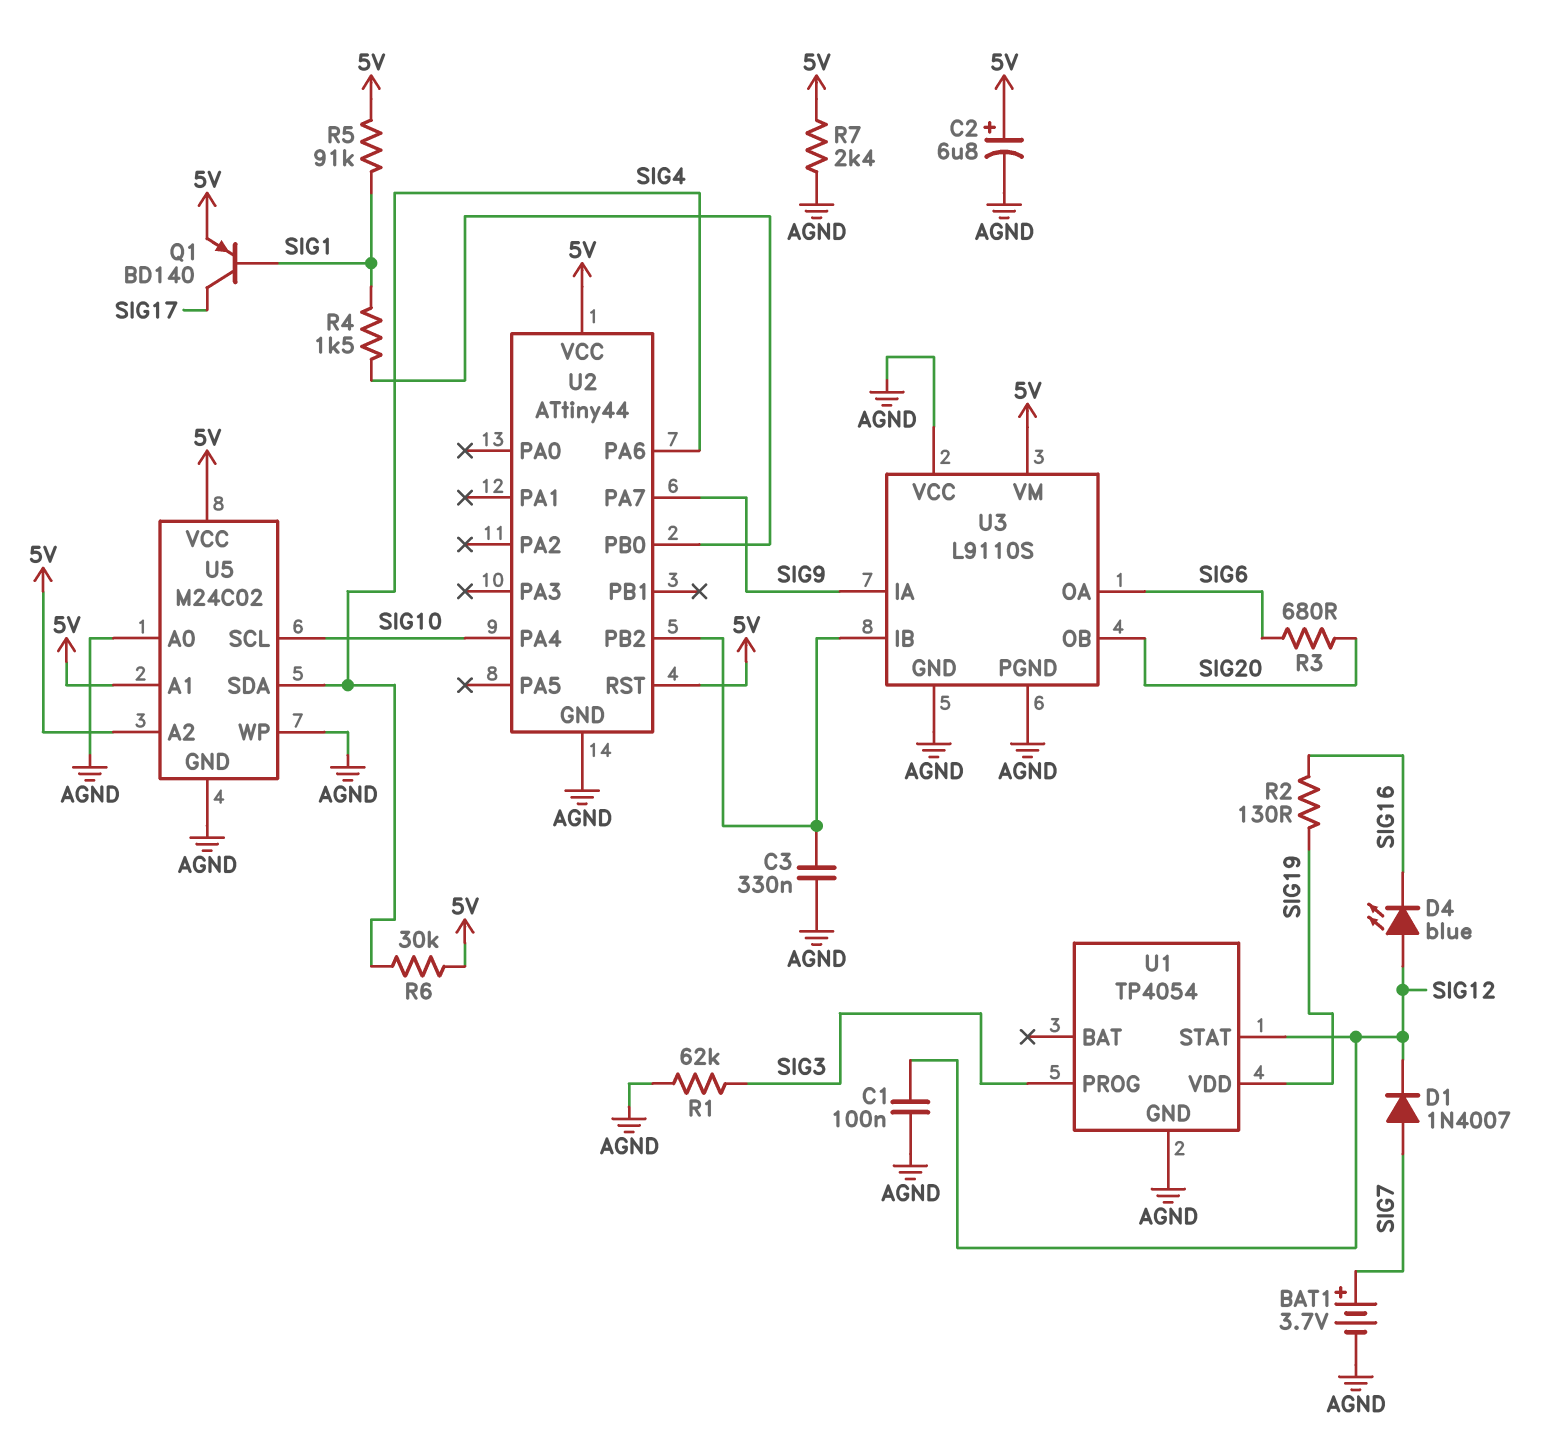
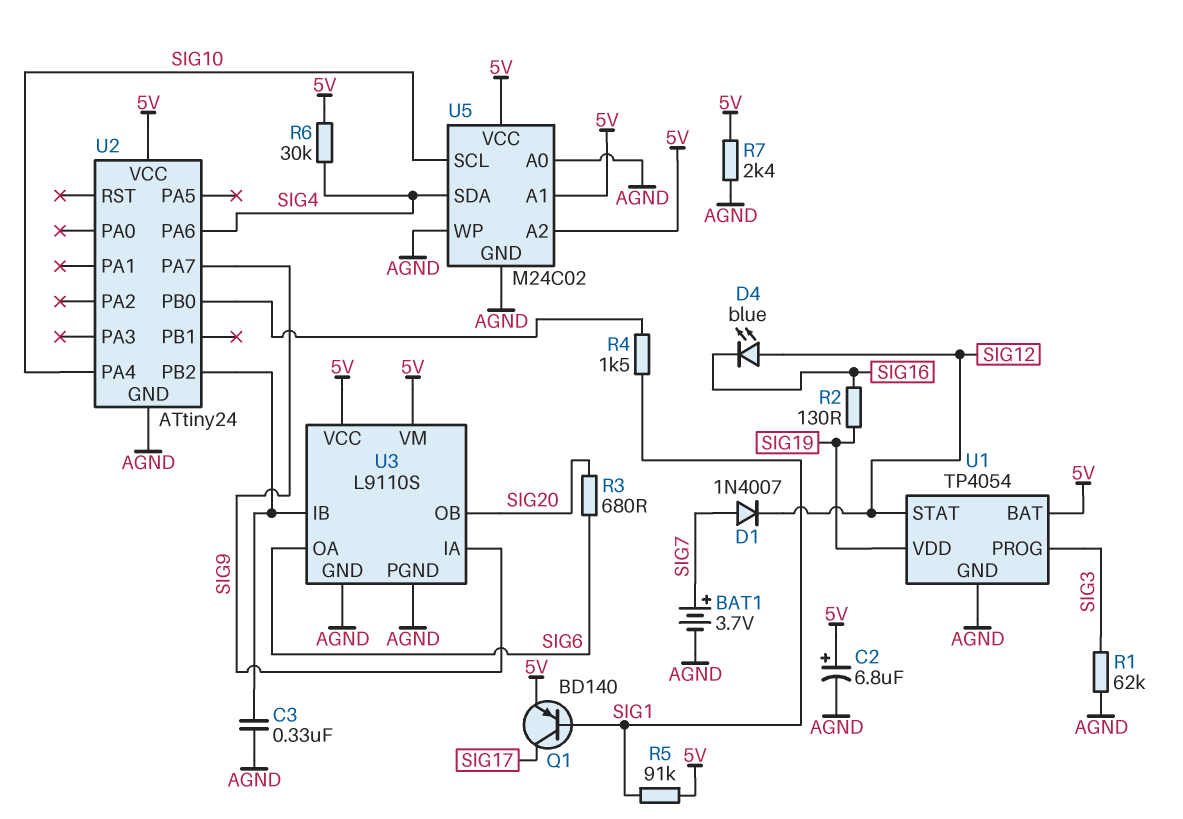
C1: 100nF (AGND, SIG12) -> none
U1 pin BAT: none -> 5V
U2: ATtiny44 -> ATtiny24
U2 pin RST: 5V -> none
U3 pin VCC: AGND -> 5V

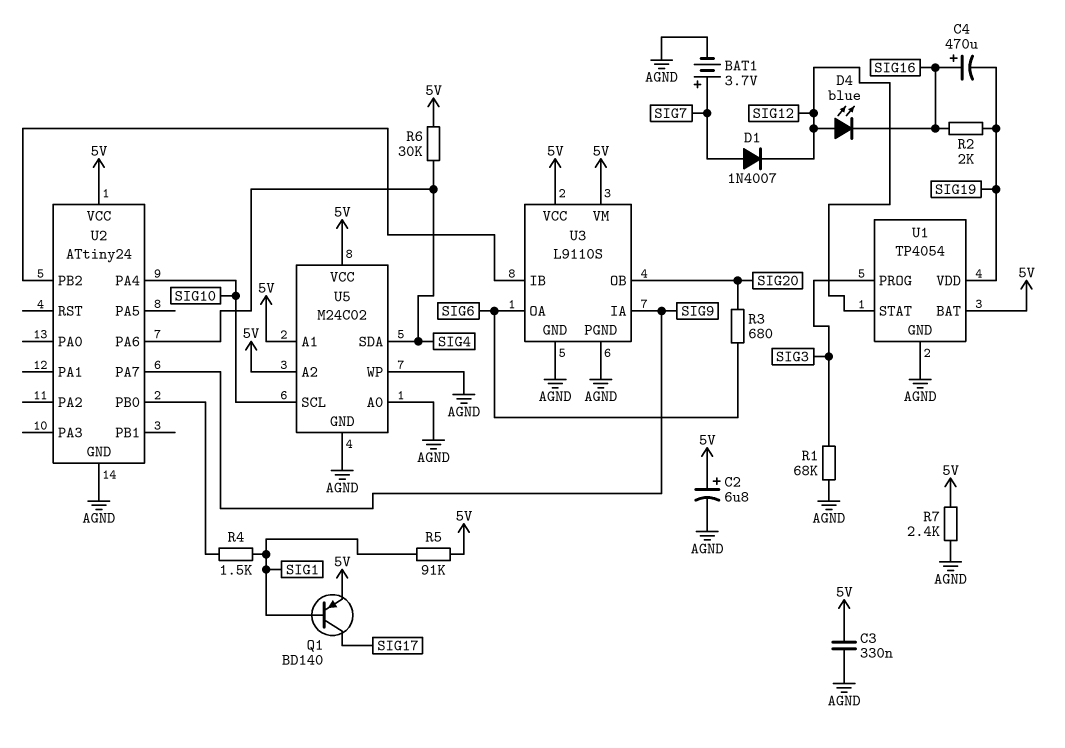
C3: 330nF (AGND, U2/PB2) -> 330nF (5V, AGND)
C4: none -> 470uF (plus SIG16, minus SIG19)
R1: 62k (AGND, SIG3) -> 68k (AGND, SIG3)
R2: 130 (SIG16, SIG19) -> 2k (SIG16, SIG19)

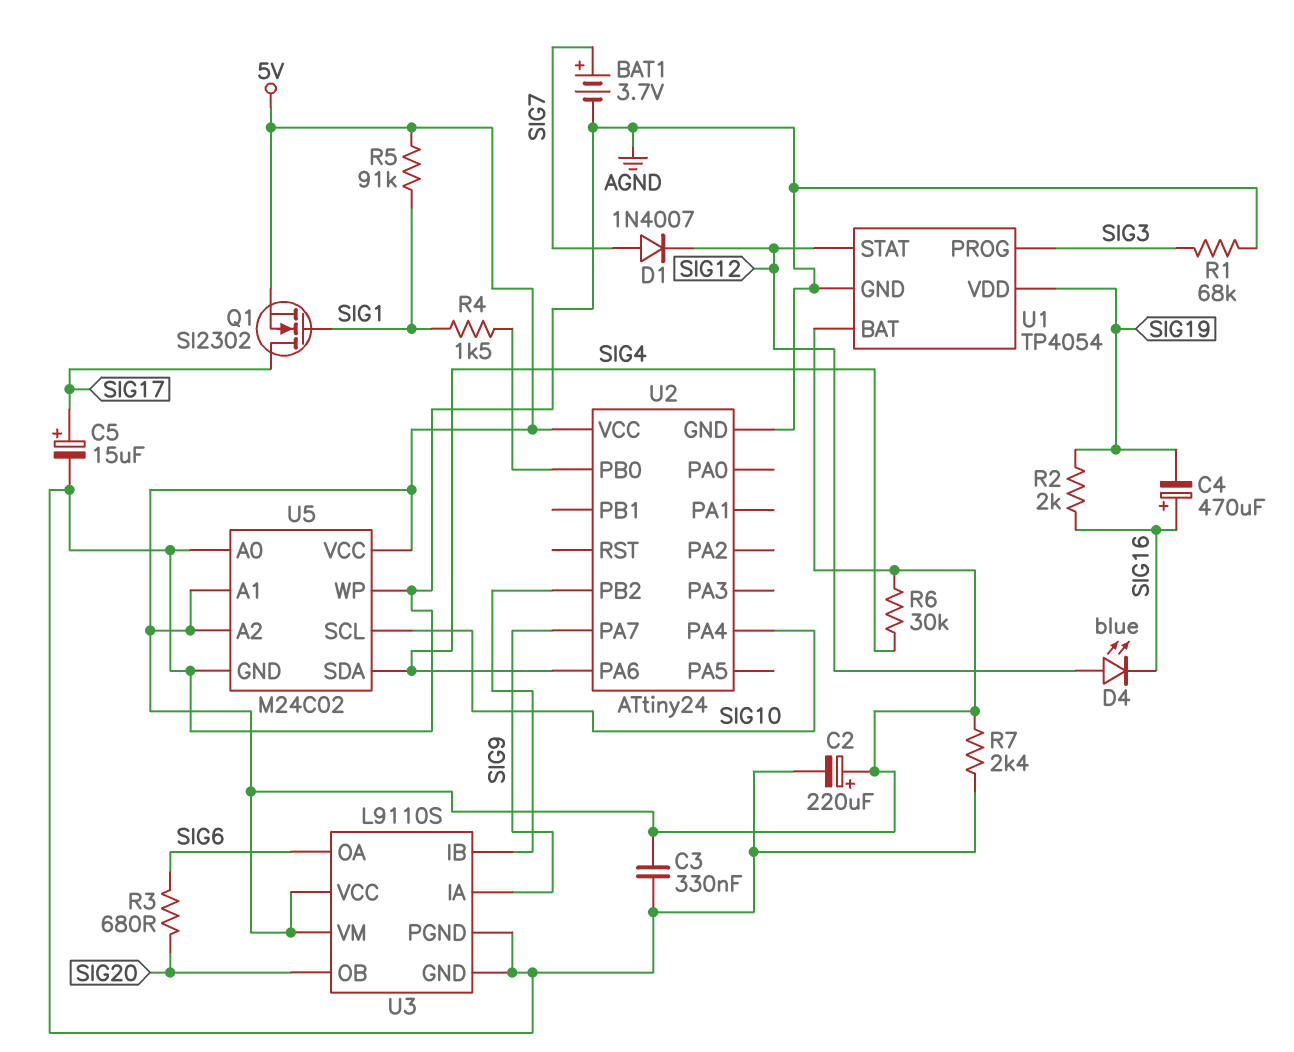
C2: 6.8uF (plus 5V, minus AGND) -> 220uF (plus 5V, minus AGND)
C5: none -> 15uF (plus SIG17, minus AGND)
Q1: PNP BD140 (B SIG1, C SIG17, E 5V) -> NMOS SI2302 (G SIG1, D SIG17, S 5V)

